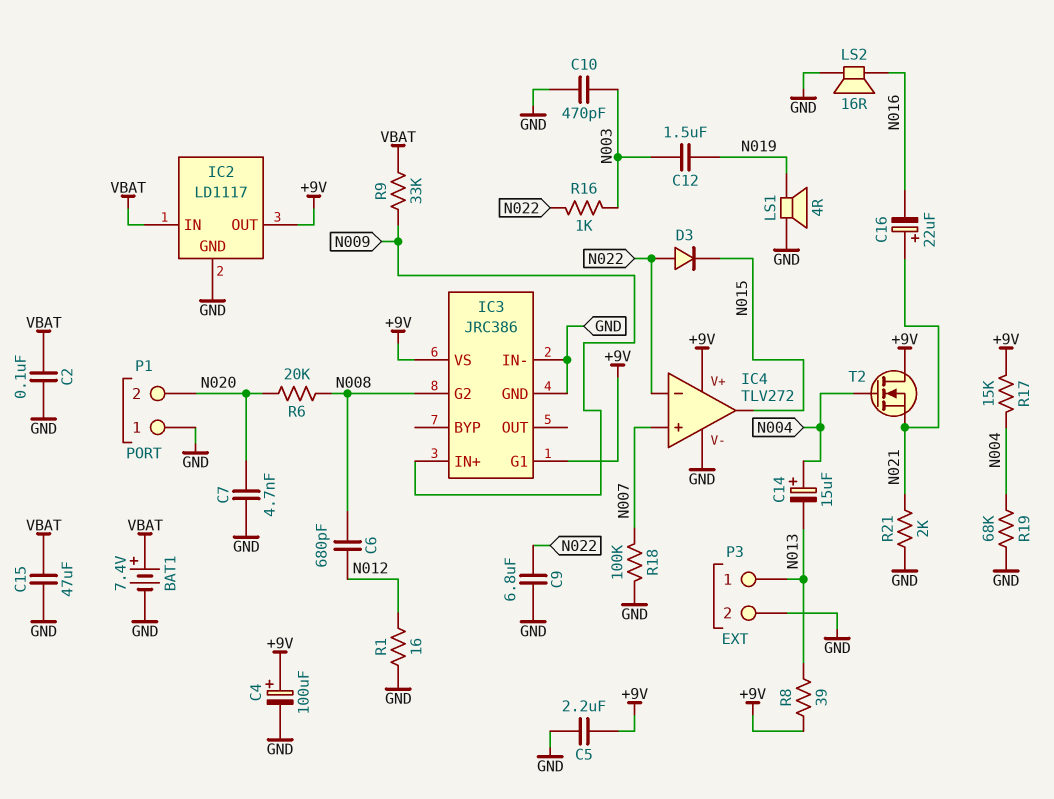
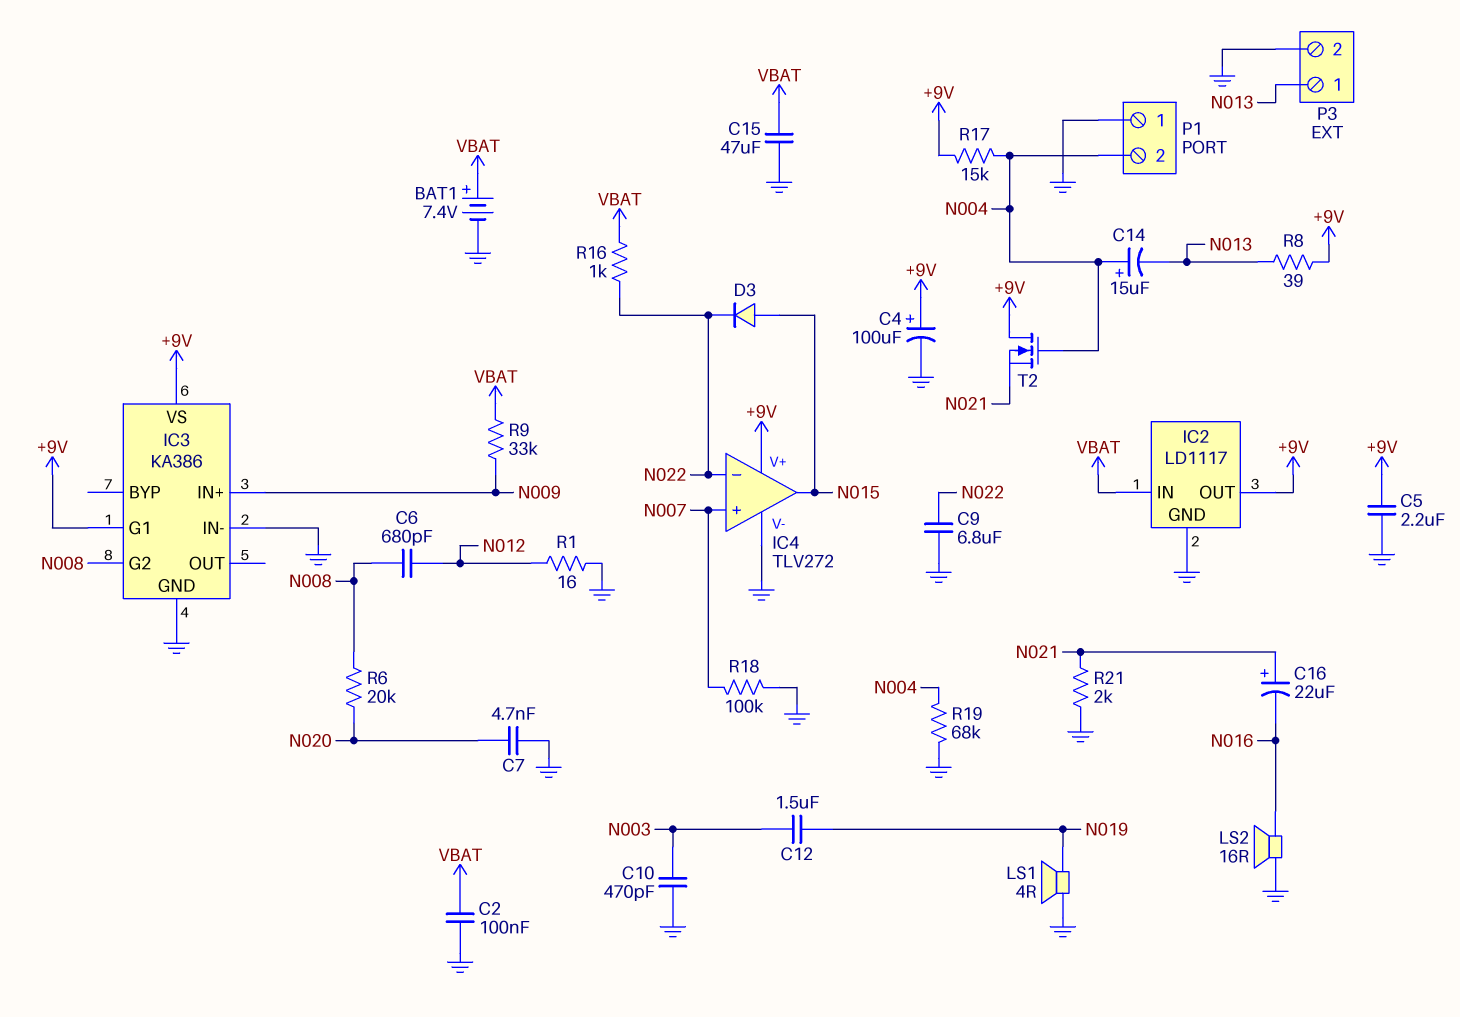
D3: diode (A N022, K N015) -> diode (A N015, K N022)
IC3: JRC386 -> KA386
P1 pin 2: N020 -> N004
R16: 1k (N003, N022) -> 1k (N022, VBAT)

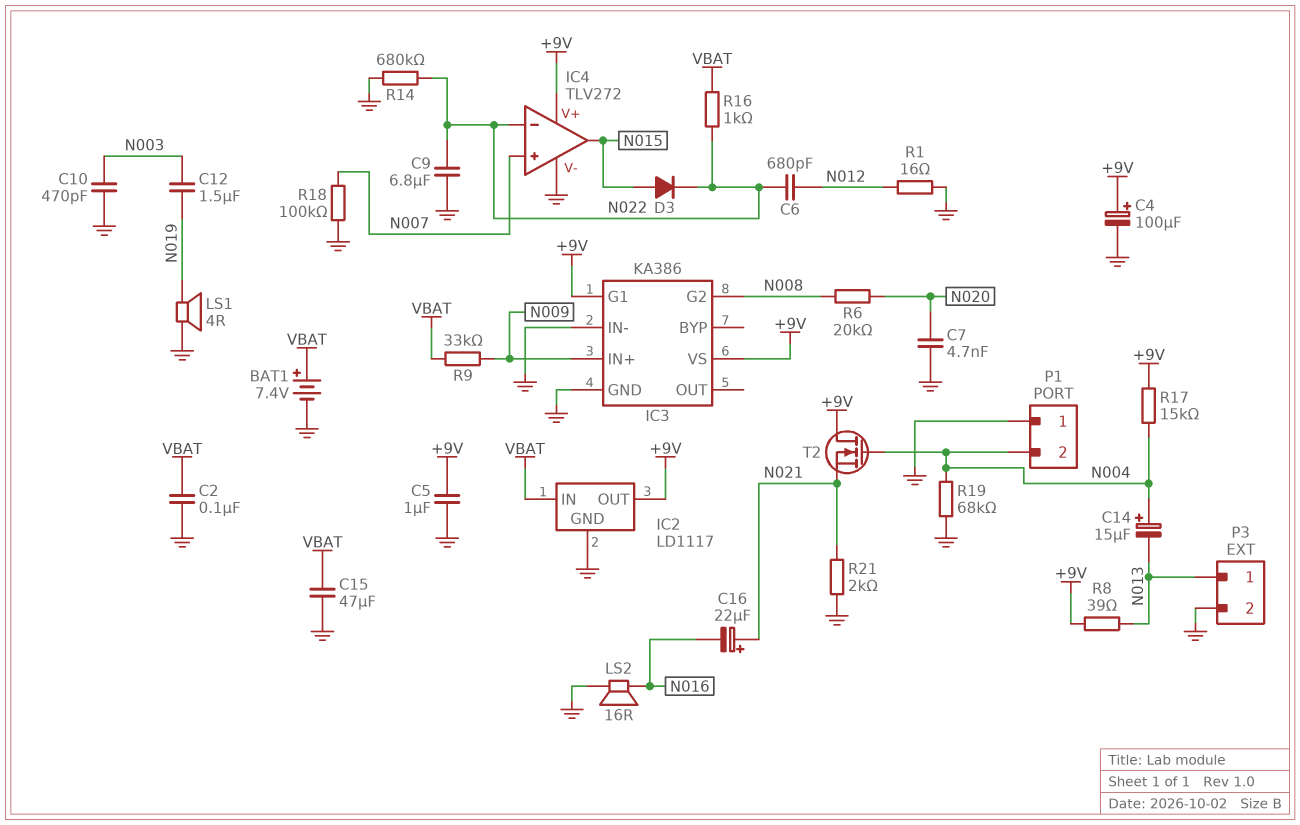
C5: 2.2uF (+9V, GND) -> 1uF (+9V, GND)
C6: 680pF (N008, N012) -> 680pF (N012, N022)
R14: none -> 680k (GND, N022)

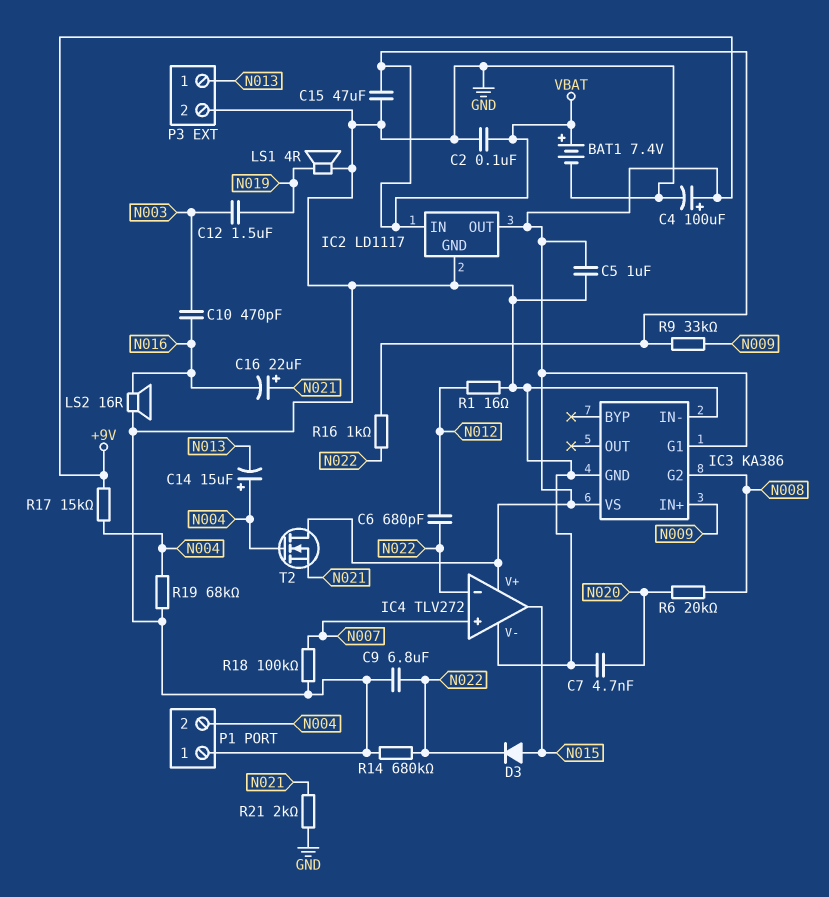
C10: 470pF (GND, N003) -> 470pF (N003, N016)
R8: 39 (+9V, N013) -> none

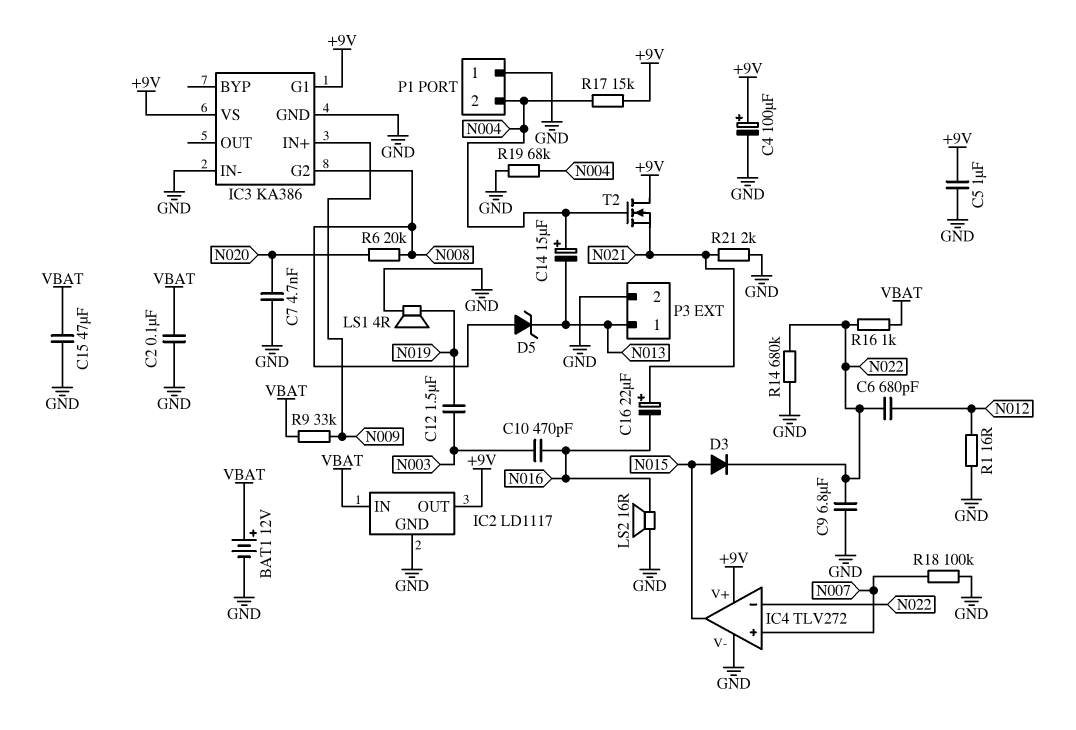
BAT1: 7.4V (plus VBAT, minus GND) -> 12V (plus VBAT, minus GND)
D5: none -> zener (A N008, K N013)

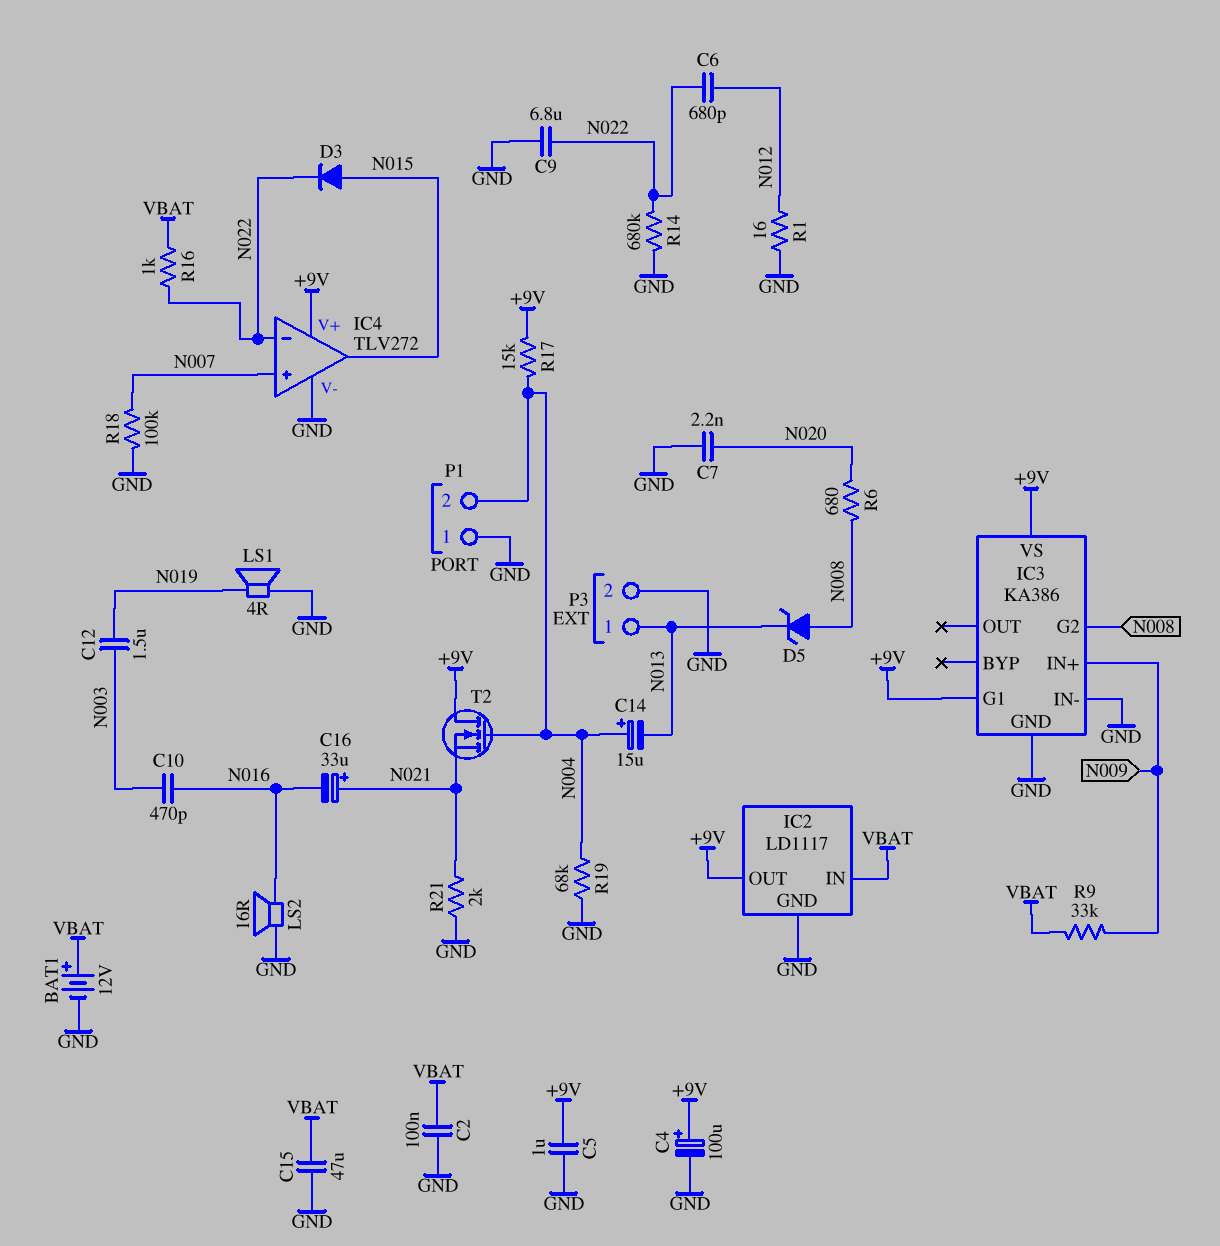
C7: 4.7nF (GND, N020) -> 2.2nF (GND, N020)
C16: 22uF (plus N021, minus N016) -> 33uF (plus N021, minus N016)
R6: 20k (N008, N020) -> 680 (N008, N020)

